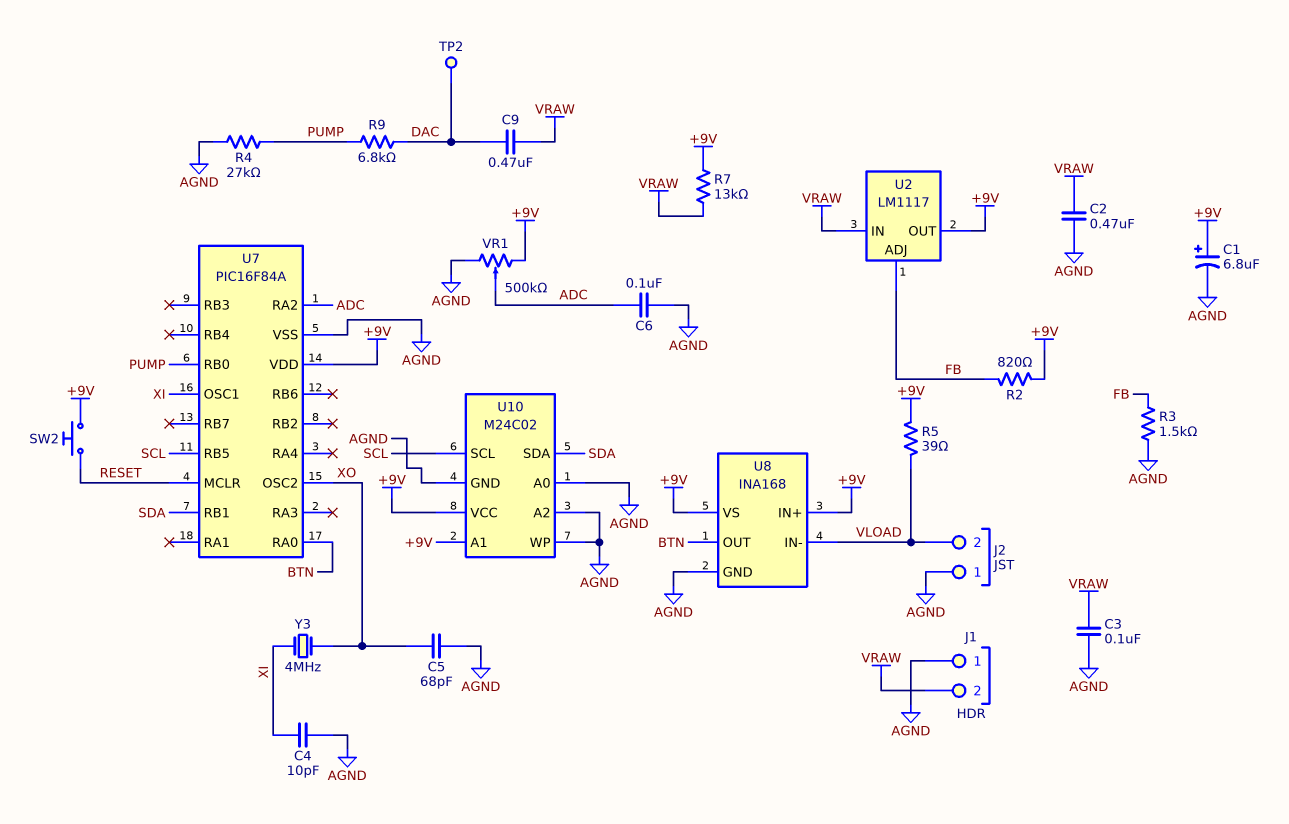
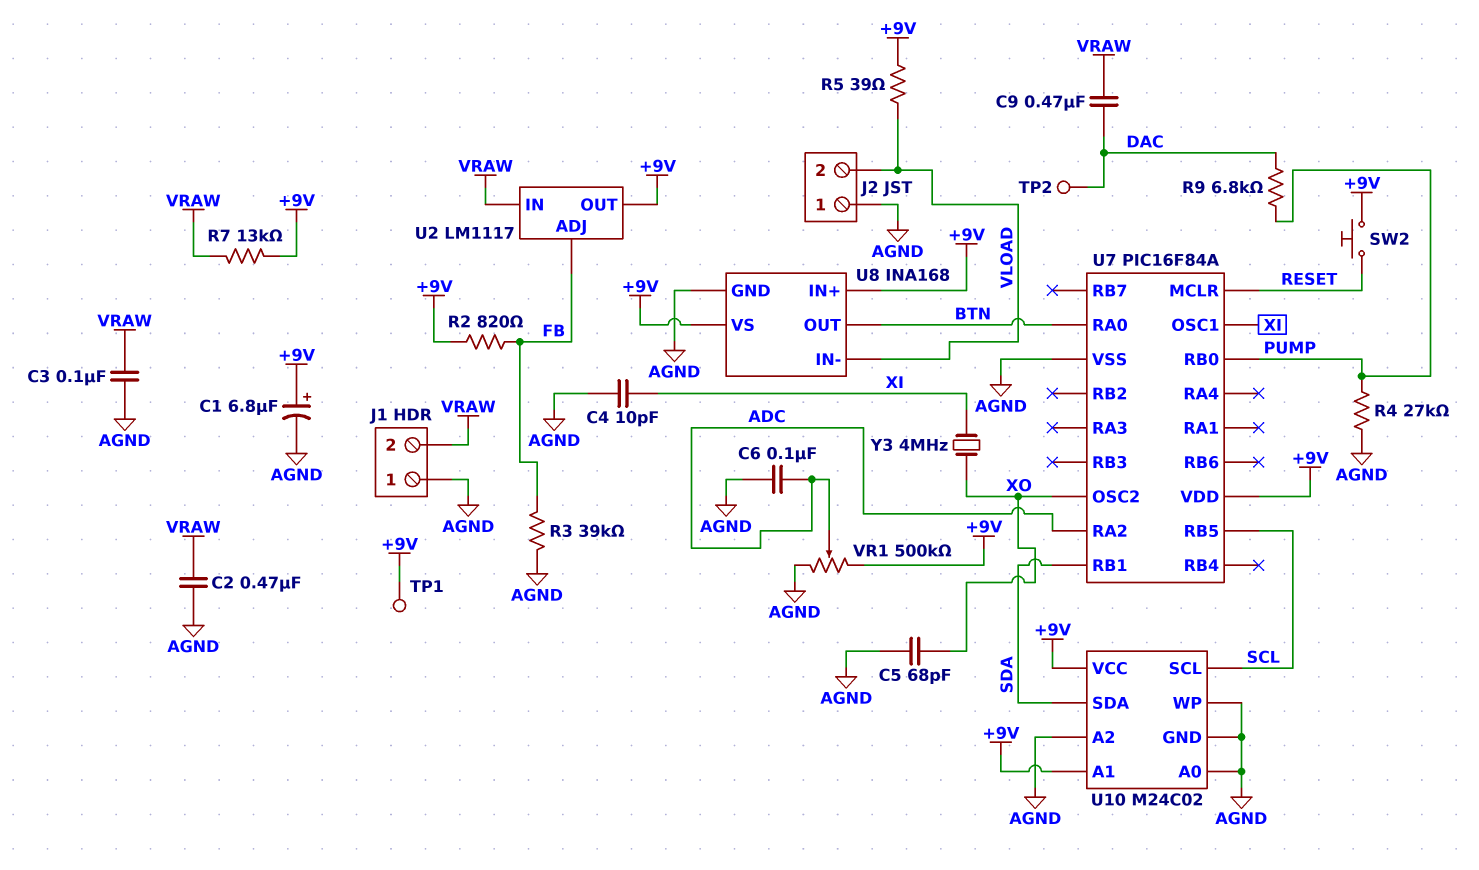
R3: 1.5k (AGND, FB) -> 39k (AGND, FB)
TP1: none -> test point (+9V)

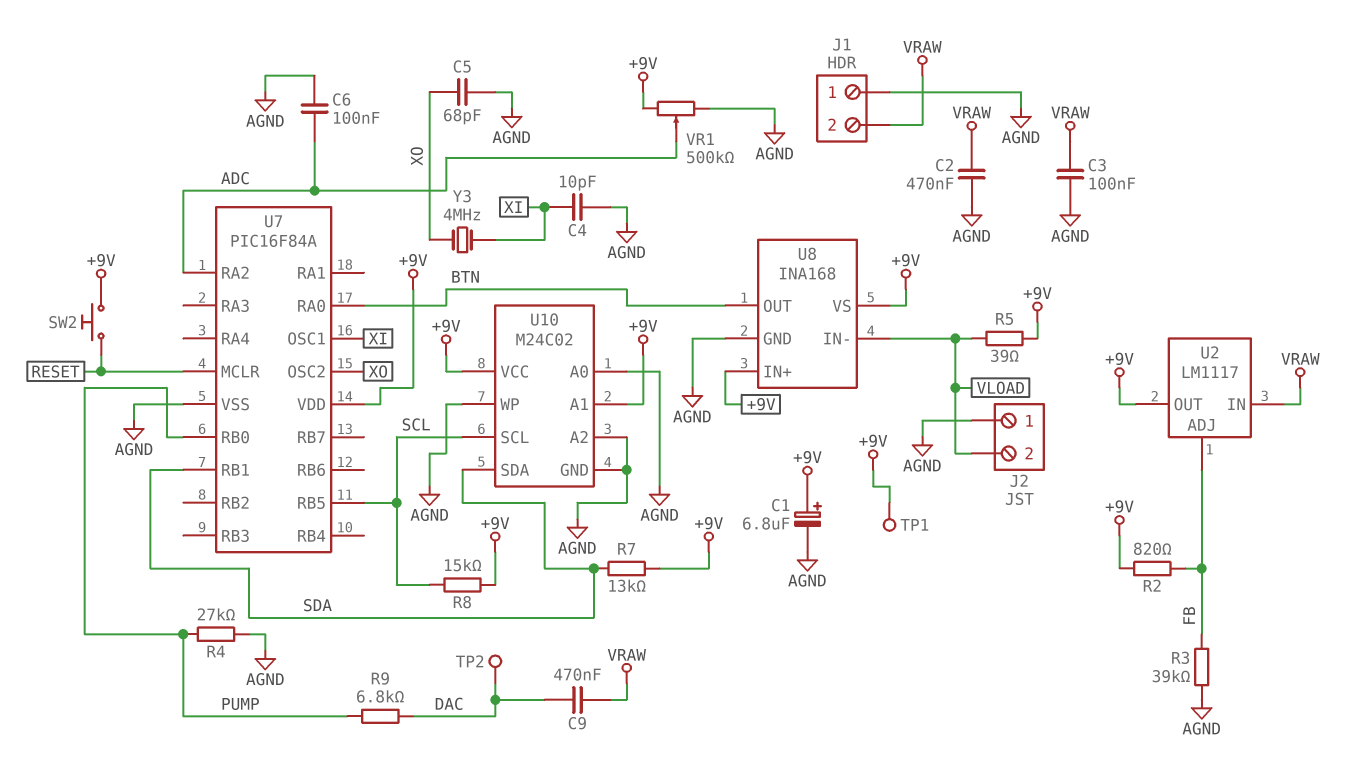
R7: 13k (+9V, VRAW) -> 13k (+9V, SDA)
R8: none -> 15k (+9V, SCL)

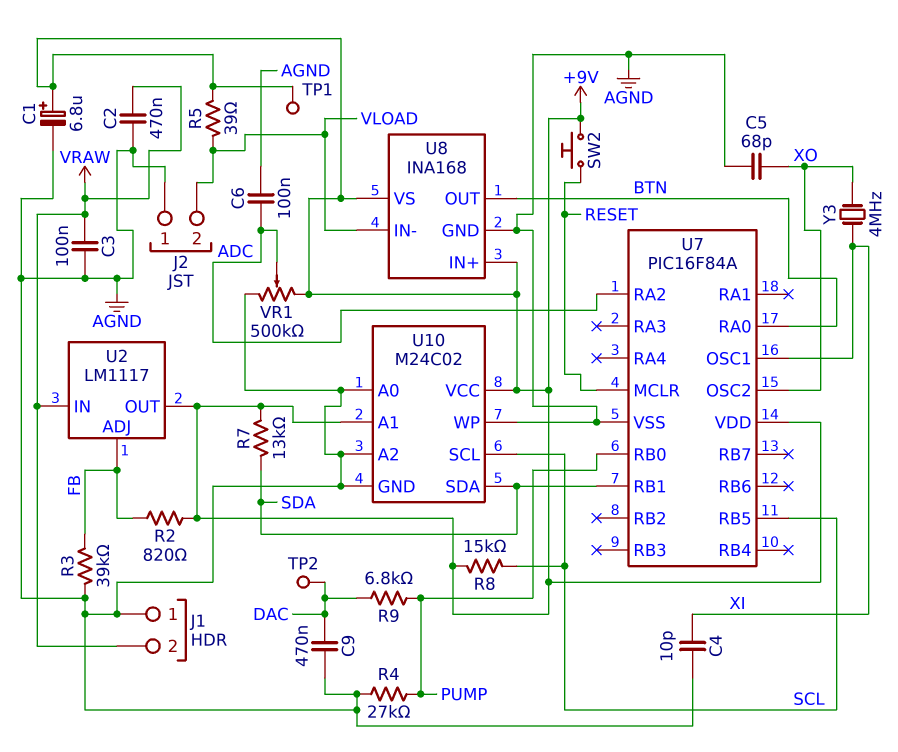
C9: 470nF (DAC, VRAW) -> 470nF (AGND, DAC)

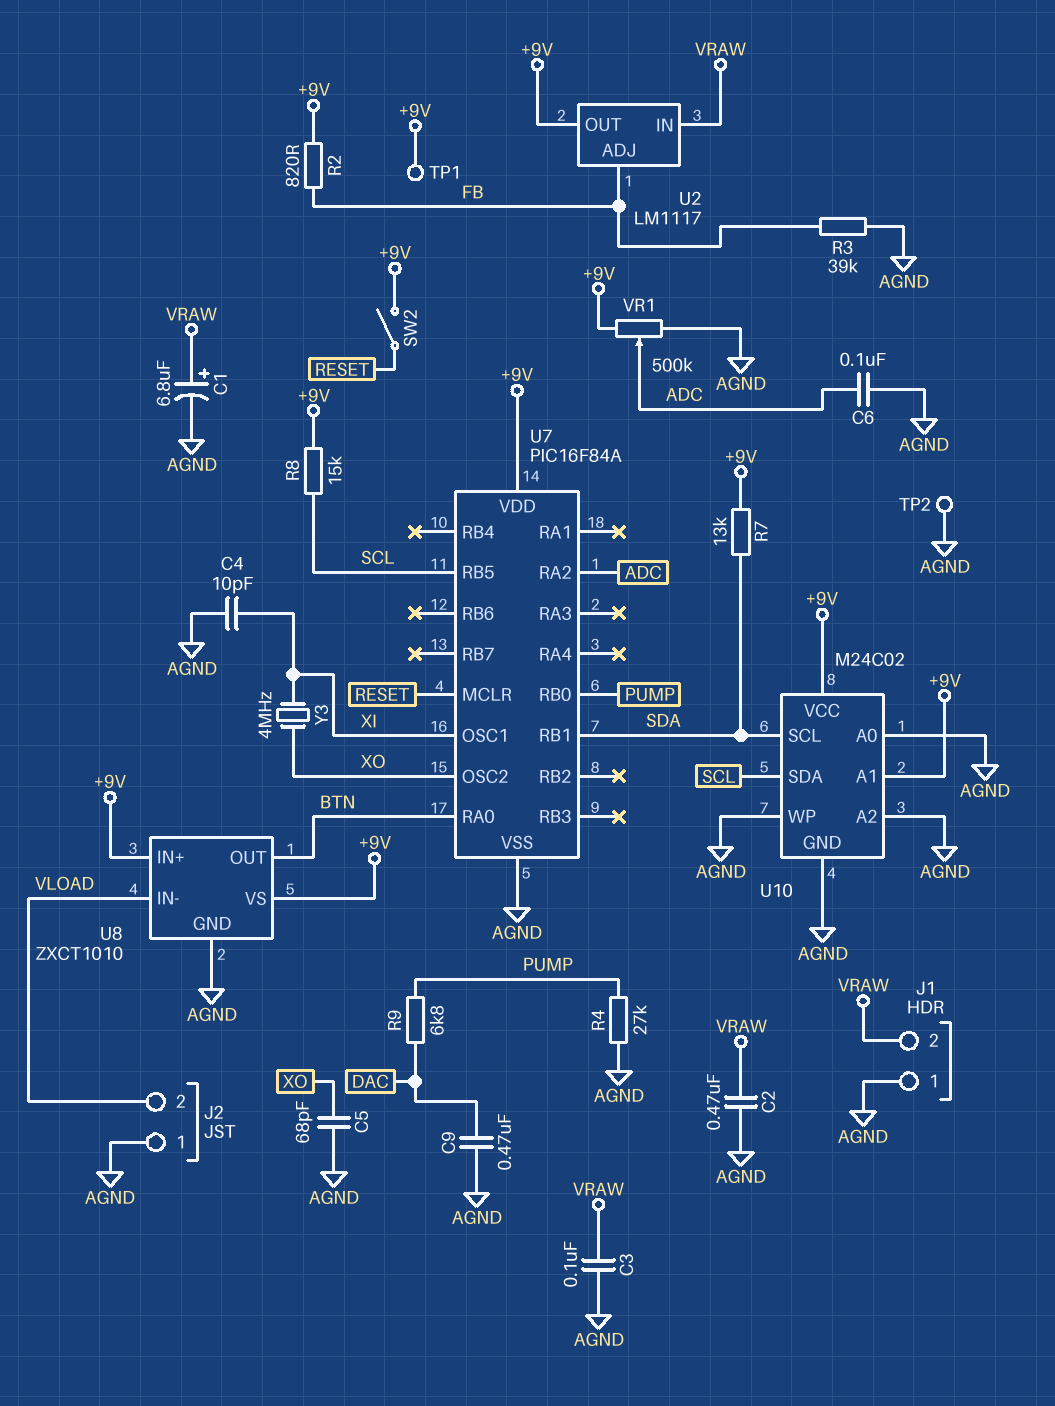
C1: 6.8uF (plus +9V, minus AGND) -> 6.8uF (plus VRAW, minus AGND)
R5: 39 (+9V, VLOAD) -> none
SW2: button (+9V, RESET) -> switch (+9V, RESET)
TP2: test point (DAC) -> test point (AGND)
U8: INA168 -> ZXCT1010
U10 pin SCL: SCL -> SDA
U10 pin SDA: SDA -> SCL

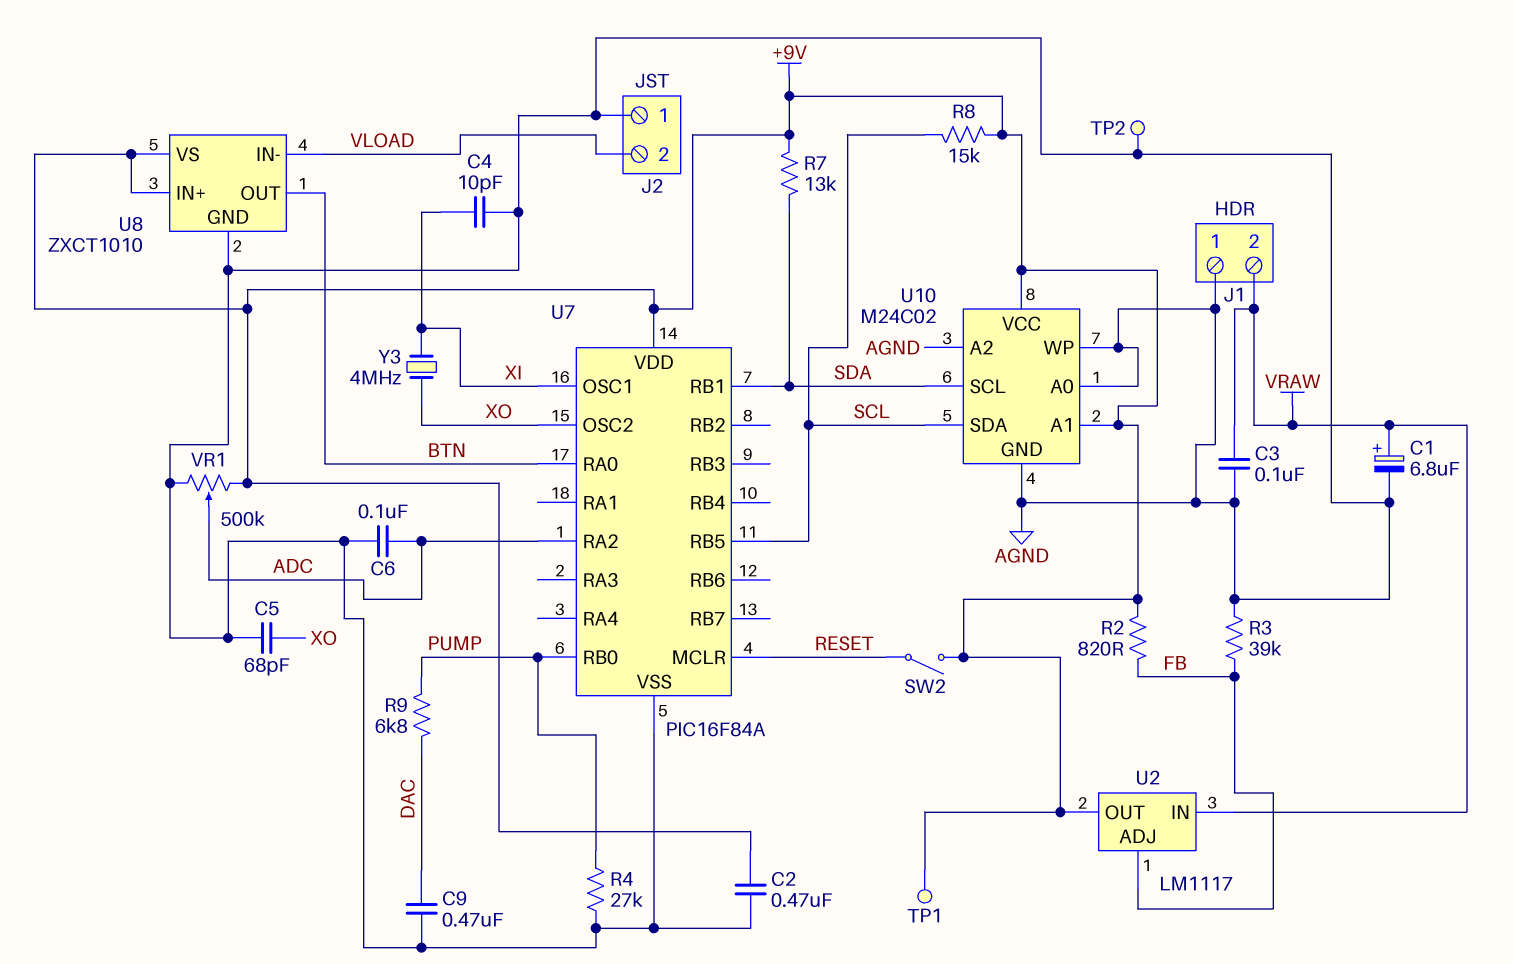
C2: 470nF (AGND, VRAW) -> 470nF (+9V, AGND)

